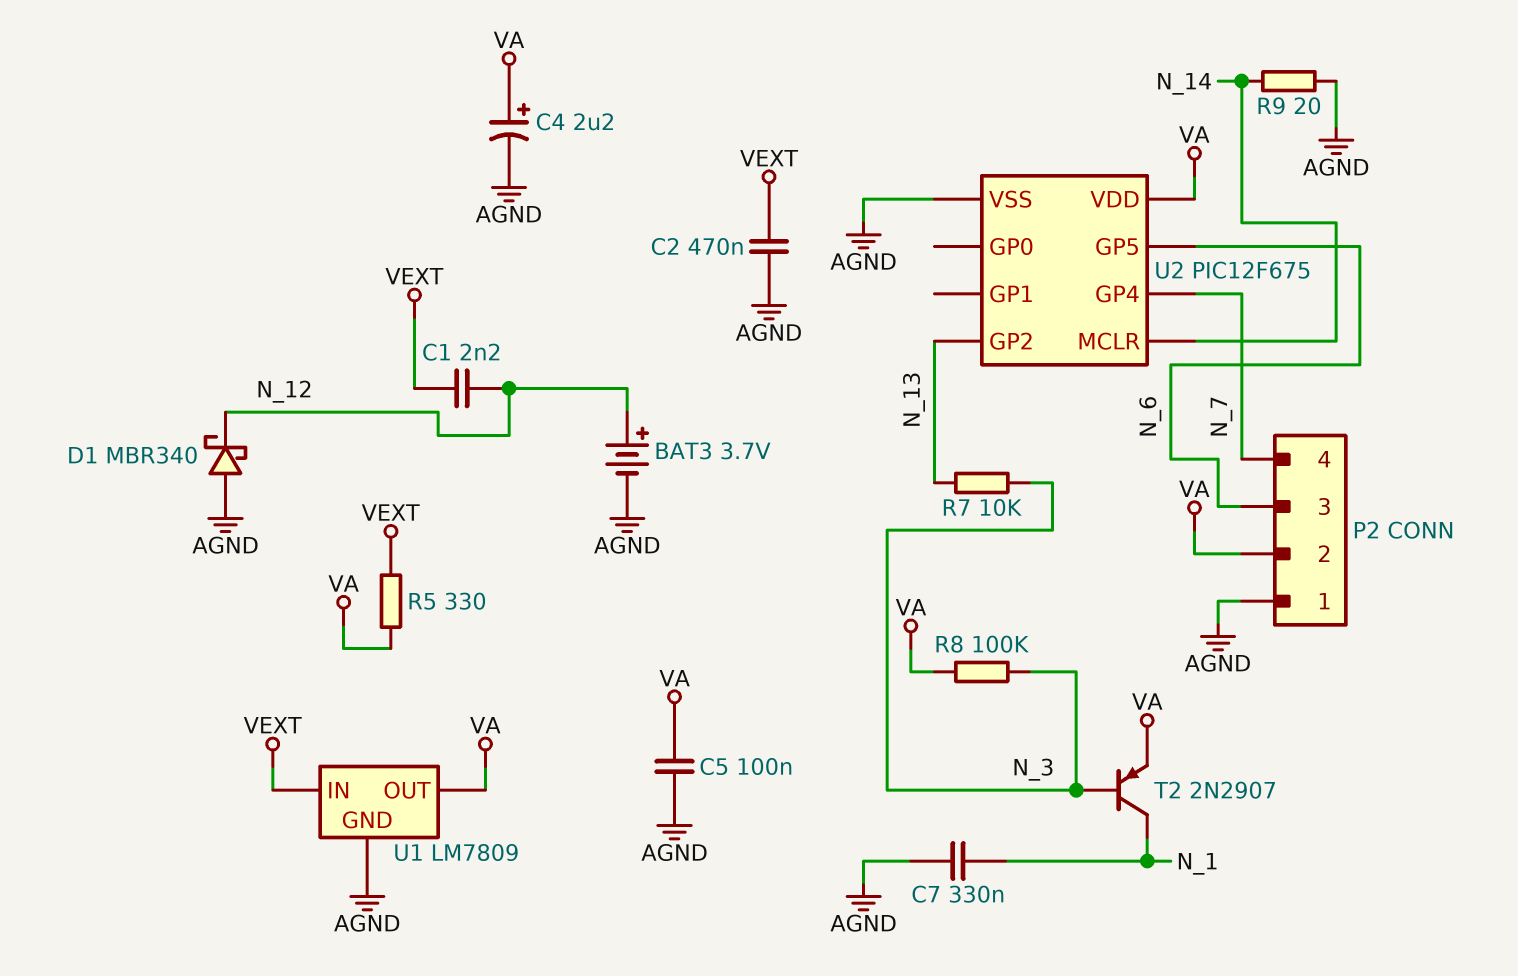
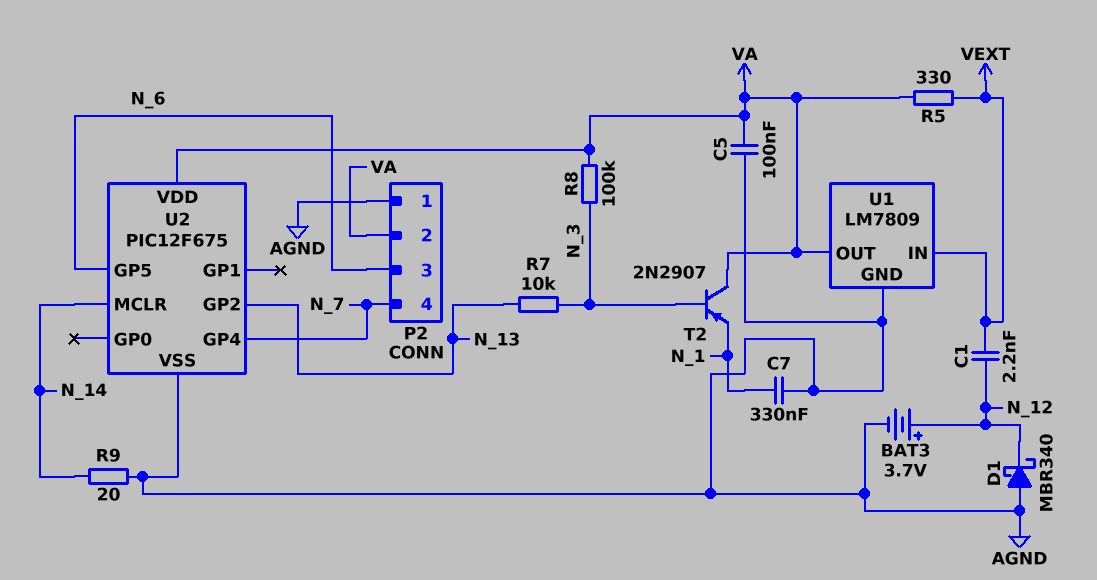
C2: 470nF (AGND, VEXT) -> none
C4: 2.2uF (plus VA, minus AGND) -> none
T2: PNP 2N2907 (B N_3, C N_1, E VA) -> PNP 2N2907 (B N_3, C VA, E N_1)

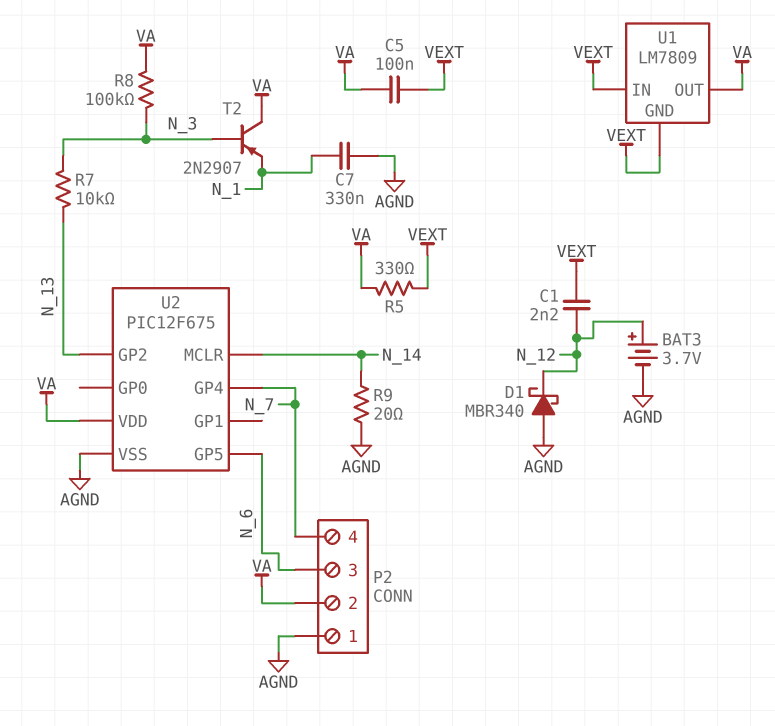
C5: 100nF (AGND, VA) -> 100nF (VA, VEXT)
U1 pin GND: AGND -> VEXT

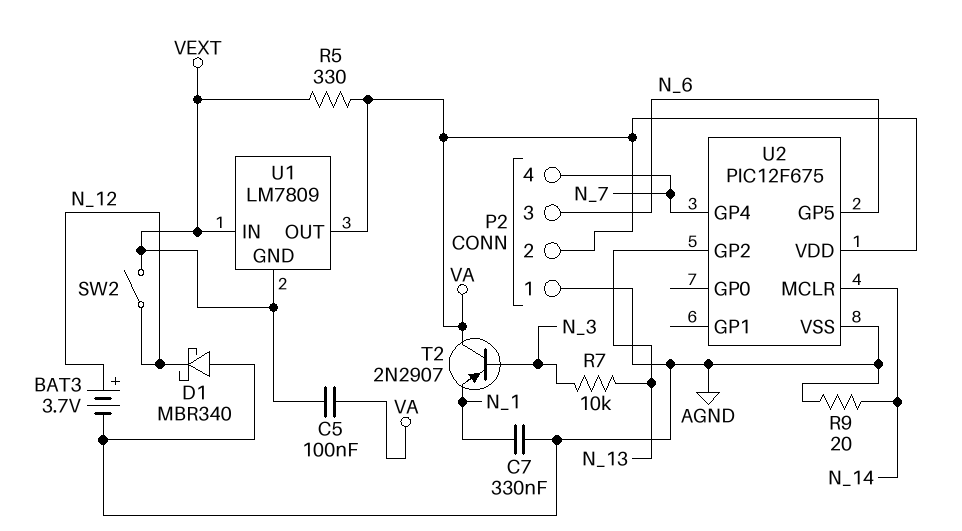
C1: 2.2nF (N_12, VEXT) -> none
R8: 100k (N_3, VA) -> none
SW2: none -> switch (N_12, VEXT)

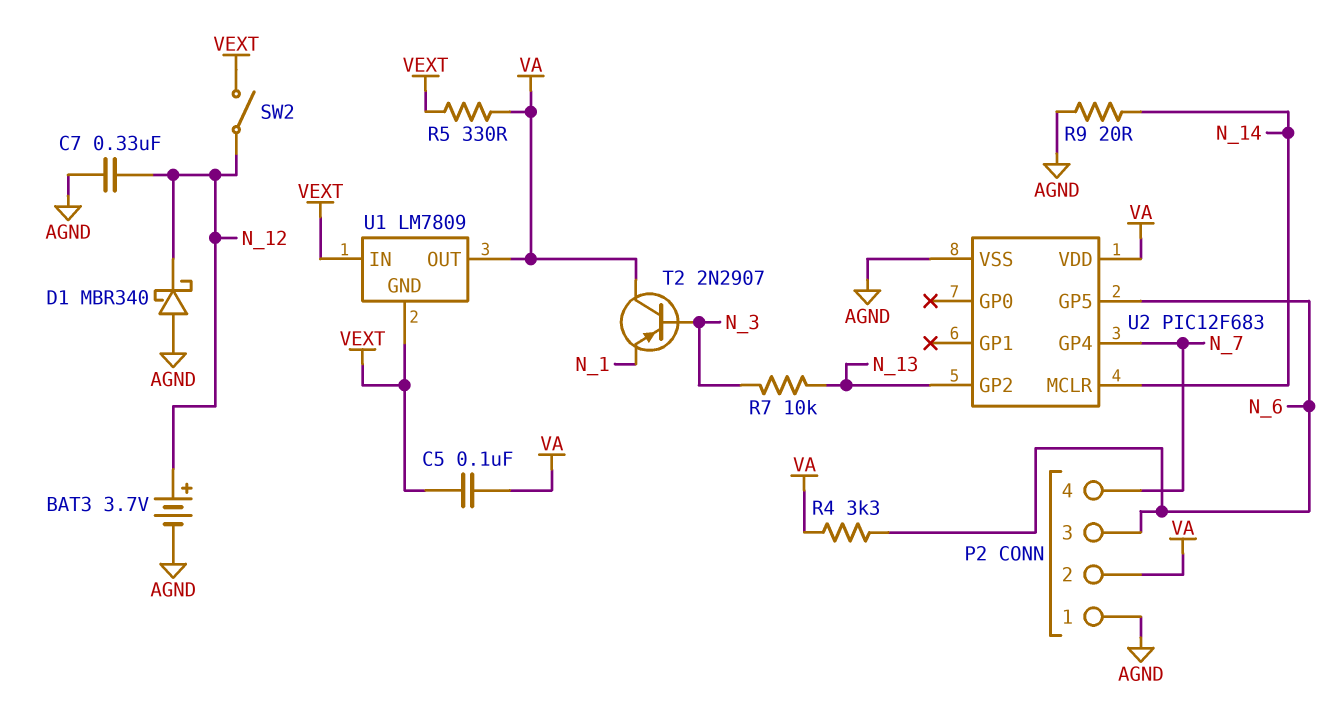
C7: 330nF (AGND, N_1) -> 330nF (AGND, N_12)
R4: none -> 3.3k (N_6, VA)
U2: PIC12F675 -> PIC12F683

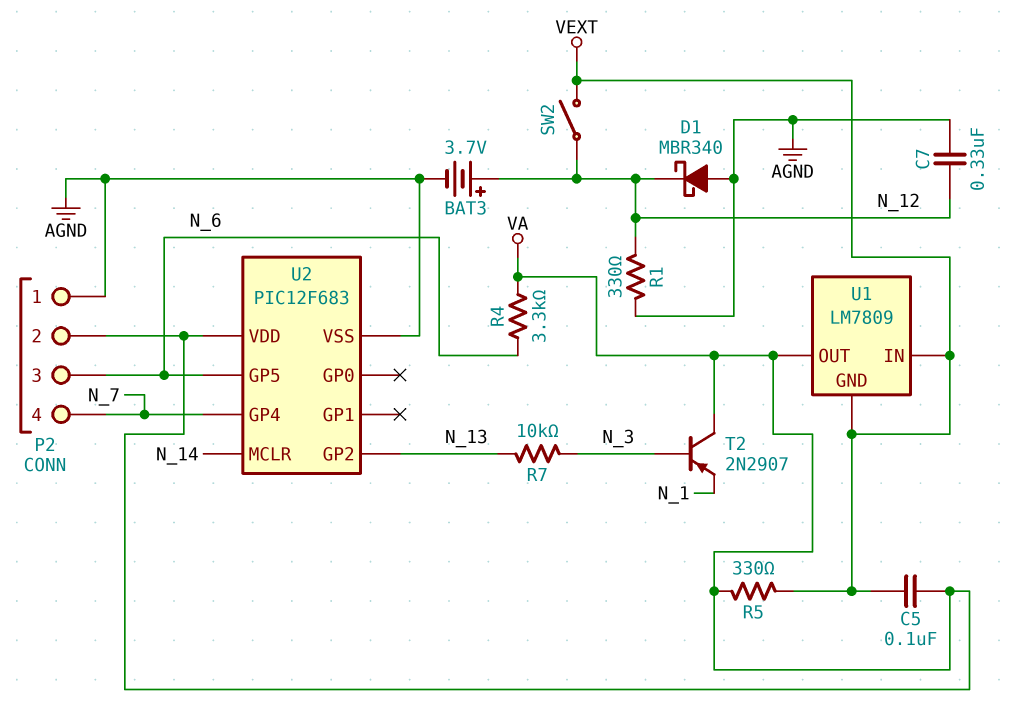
R1: none -> 330 (AGND, N_12)
R9: 20 (AGND, N_14) -> none

